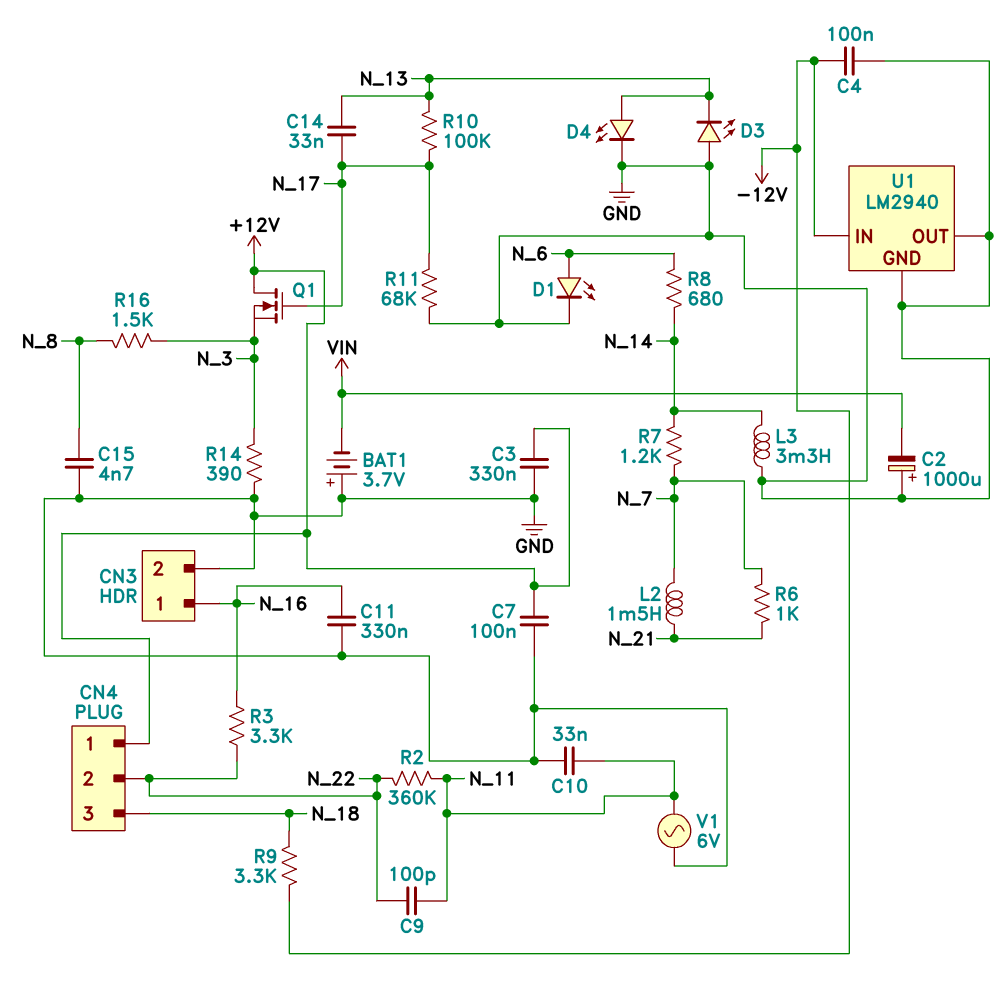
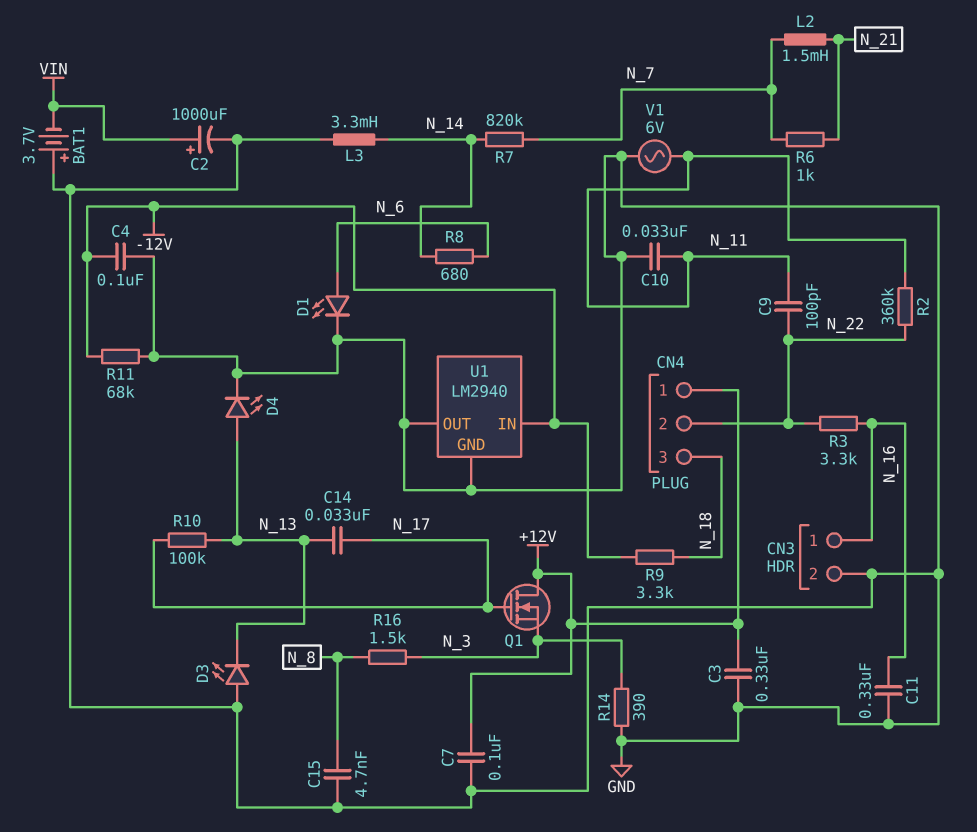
C2: 1000uF (plus GND, minus VIN) -> 1000uF (plus VIN, minus GND)
R7: 1.2k (N_7, N_14) -> 820k (N_7, N_14)
R11: 68k (GND, N_17) -> 68k (-12V, GND)

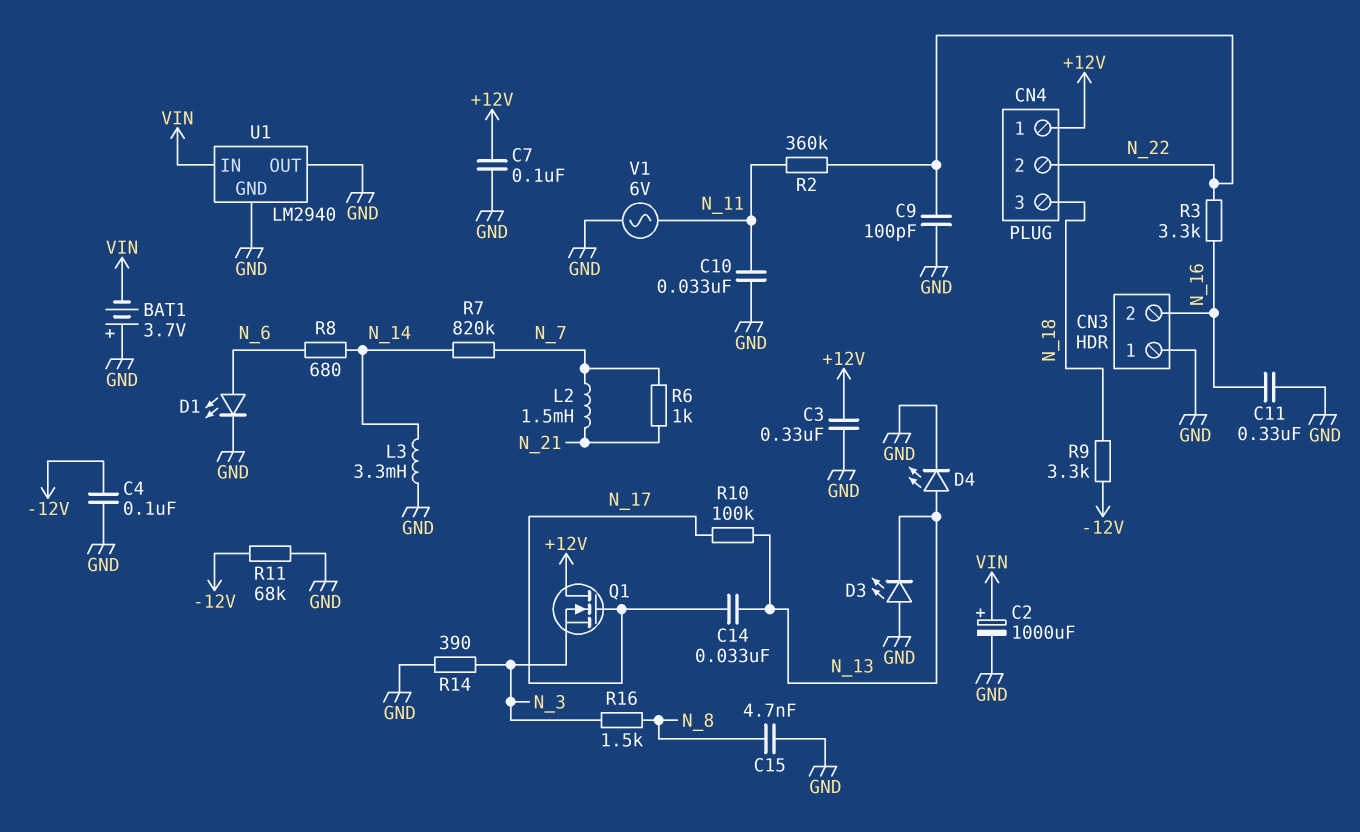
C9: 100pF (N_11, N_22) -> 100pF (GND, N_22)
CN3 pin 1: N_16 -> GND
CN3 pin 2: GND -> N_16
U1 pin IN: -12V -> VIN

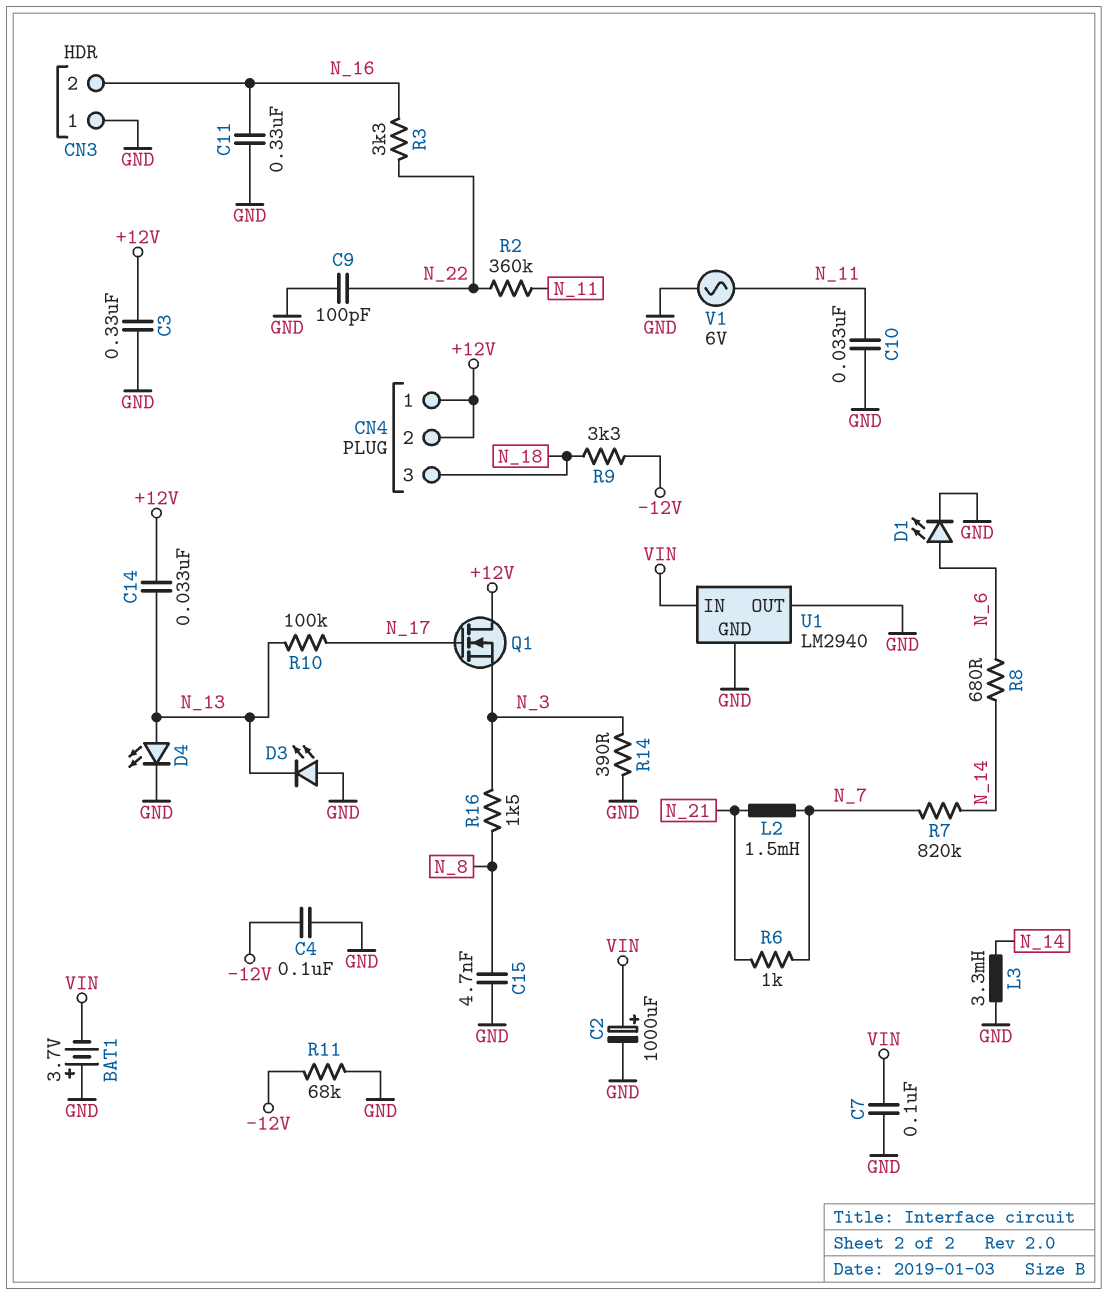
C7: 100nF (+12V, GND) -> 100nF (GND, VIN)
C14: 33nF (N_13, N_17) -> 33nF (+12V, N_13)
CN4 pin 2: N_22 -> +12V

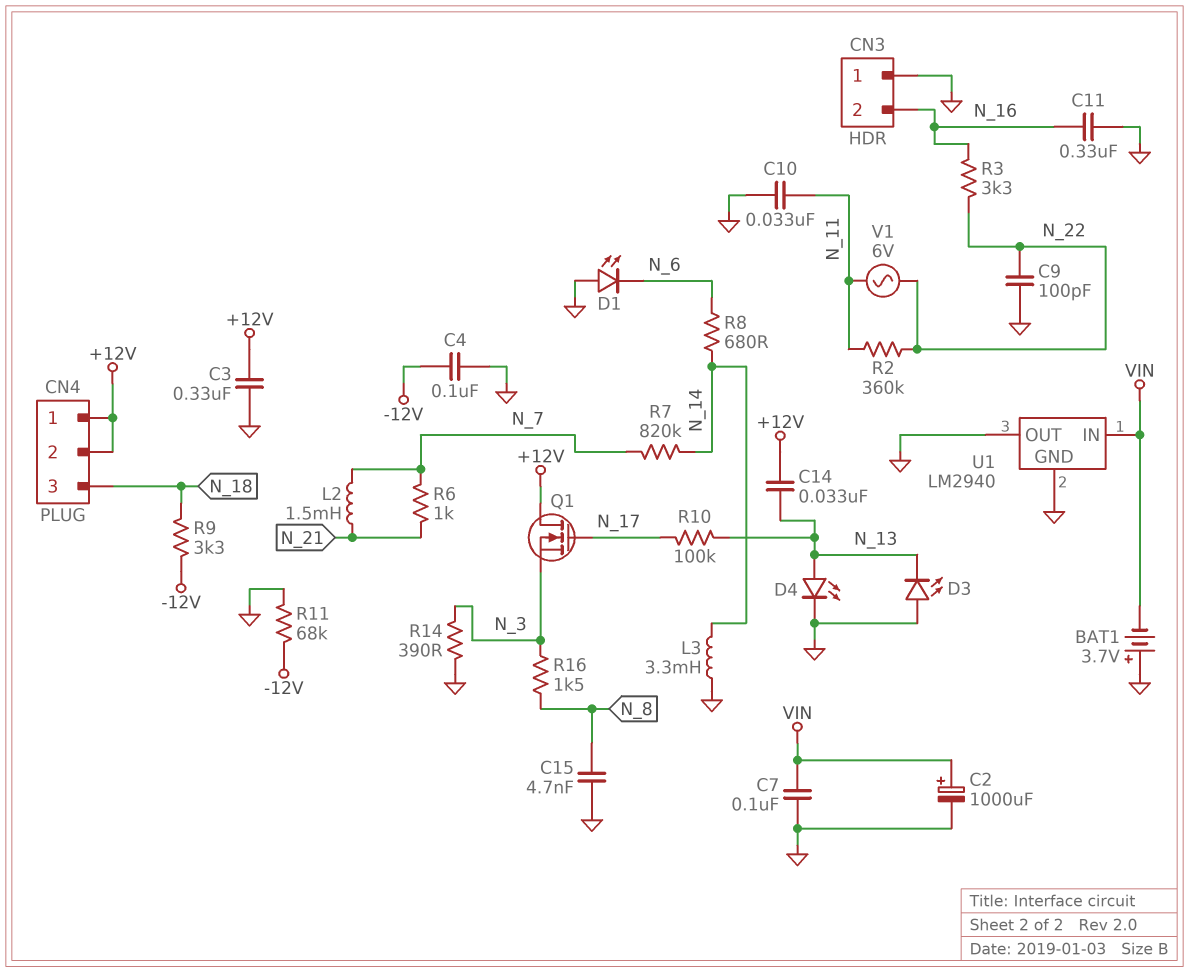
D1: LED (A N_6, K GND) -> LED (A GND, K N_6)
V1: AC 6V (GND, N_11) -> AC 6V (N_11, N_22)

